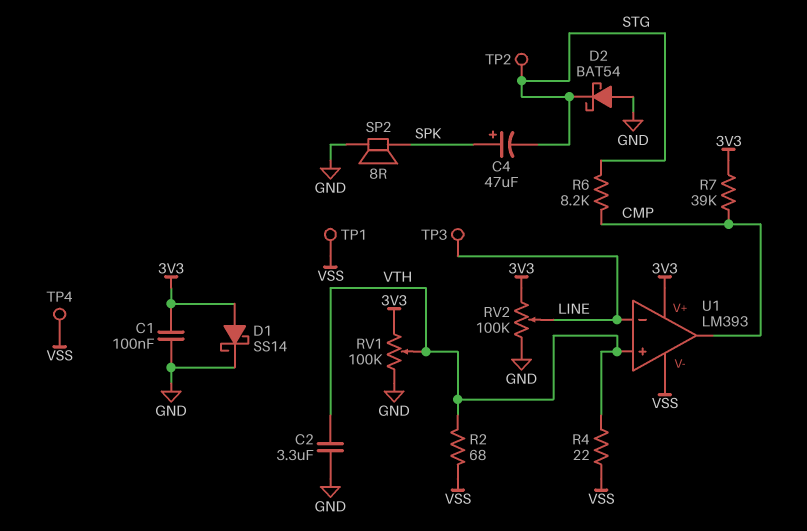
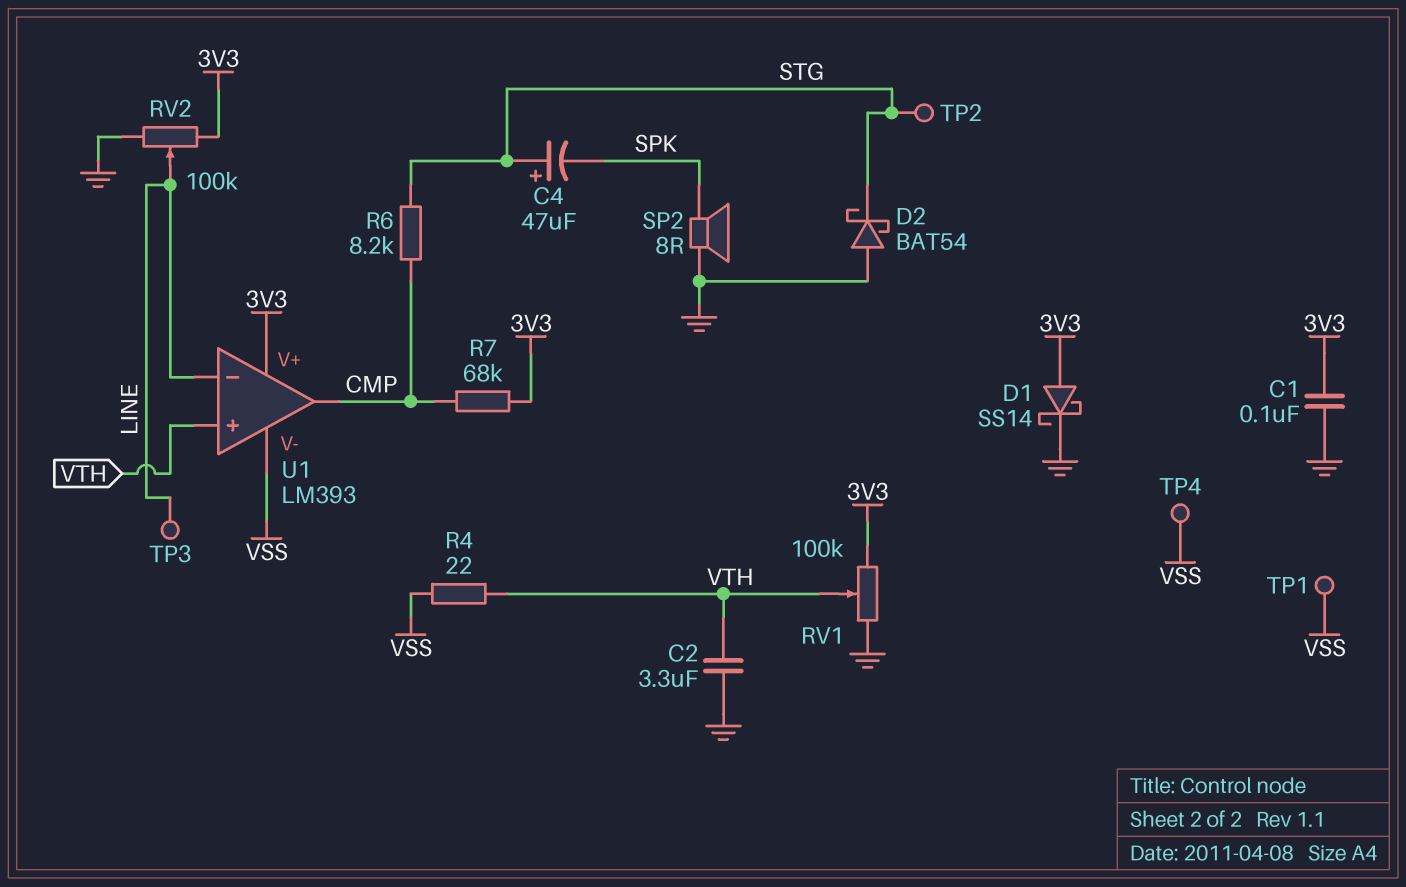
C4: 47uF (plus SPK, minus STG) -> 47uF (plus STG, minus SPK)
R2: 68 (VSS, VTH) -> none
R7: 39k (3V3, CMP) -> 68k (3V3, CMP)

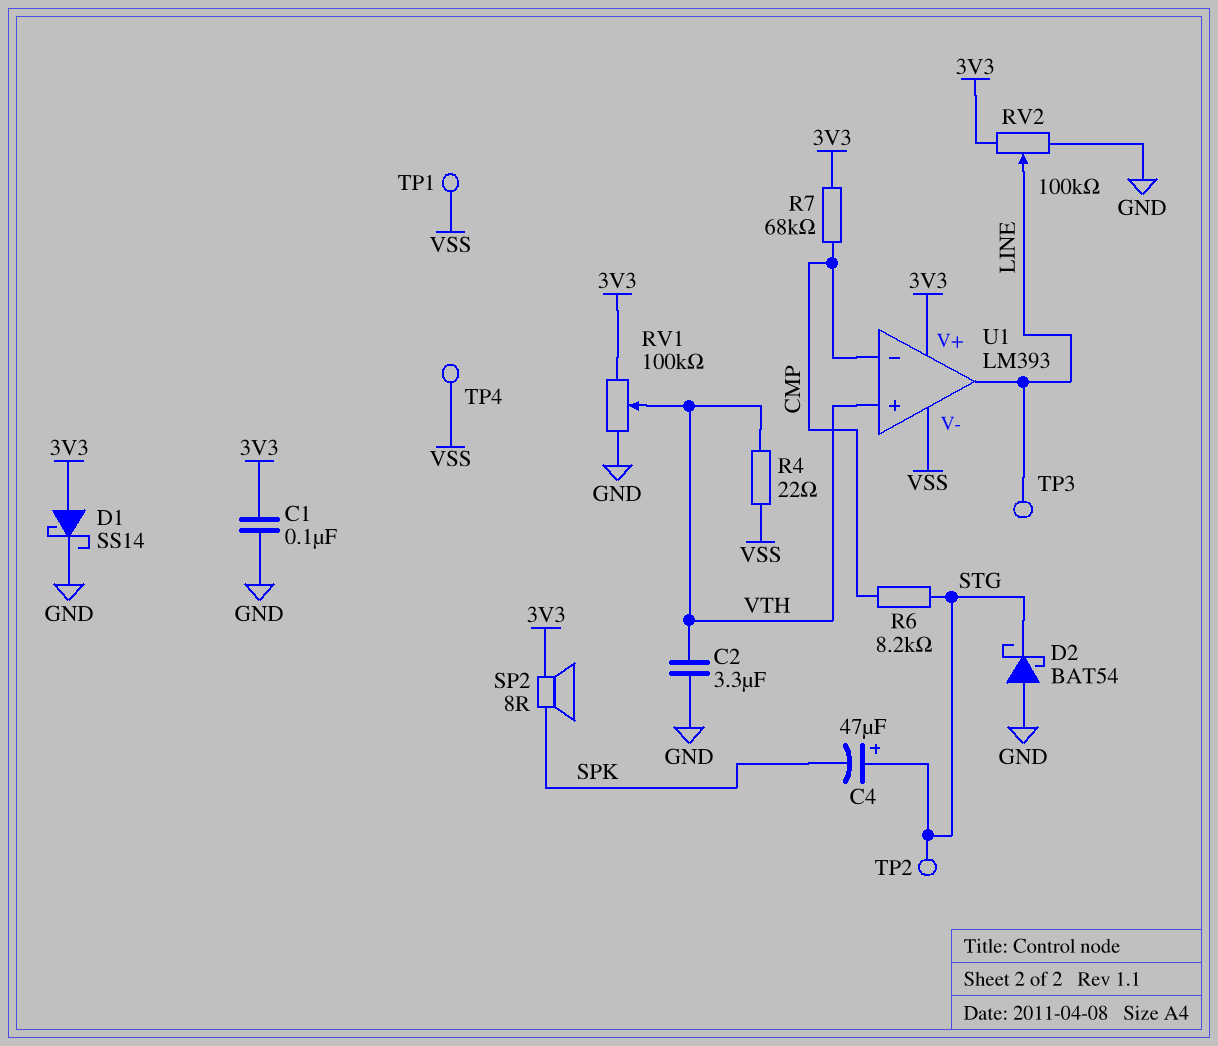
SP2: speaker 8R (GND, SPK) -> speaker 8R (3V3, SPK)
U1 pin in-: LINE -> CMP
U1 pin out: CMP -> LINE

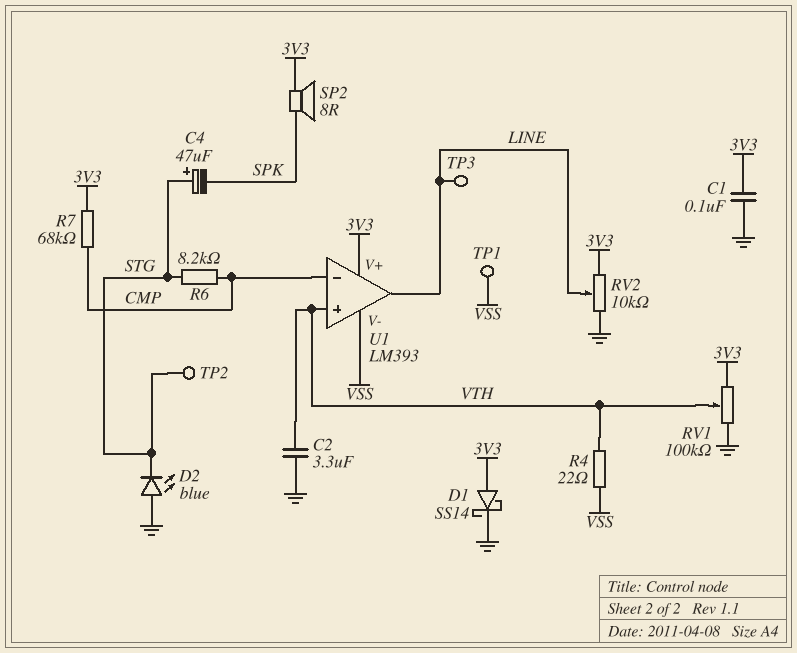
D2: schottky BAT54 (A GND, K STG) -> LED blue (A GND, K STG)
RV2: 100k (3V3, GND, wiper LINE) -> 10k (3V3, GND, wiper LINE)
TP4: test point (VSS) -> none

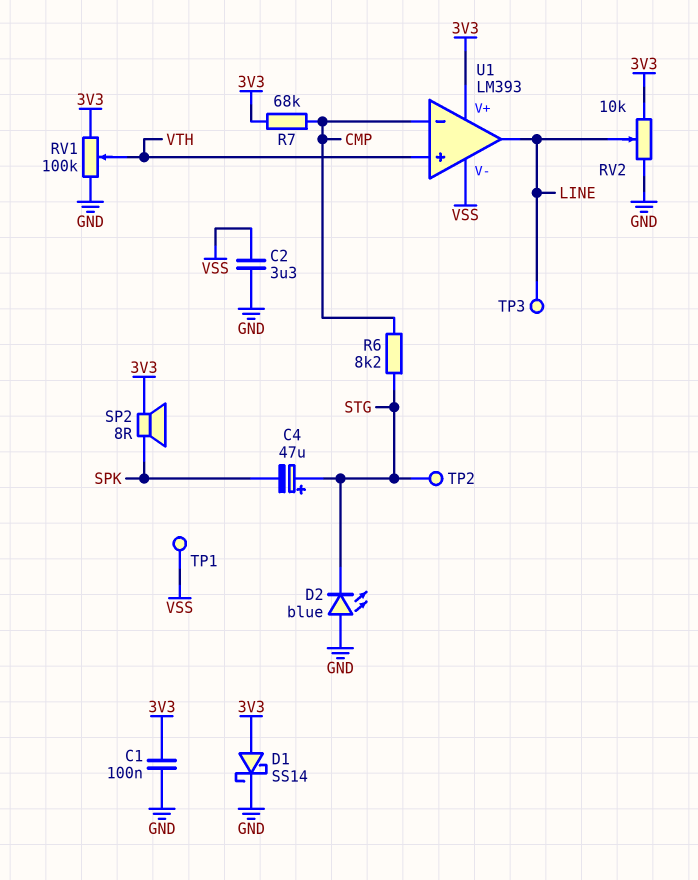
C2: 3.3uF (GND, VTH) -> 3.3uF (GND, VSS)
R4: 22 (VSS, VTH) -> none

